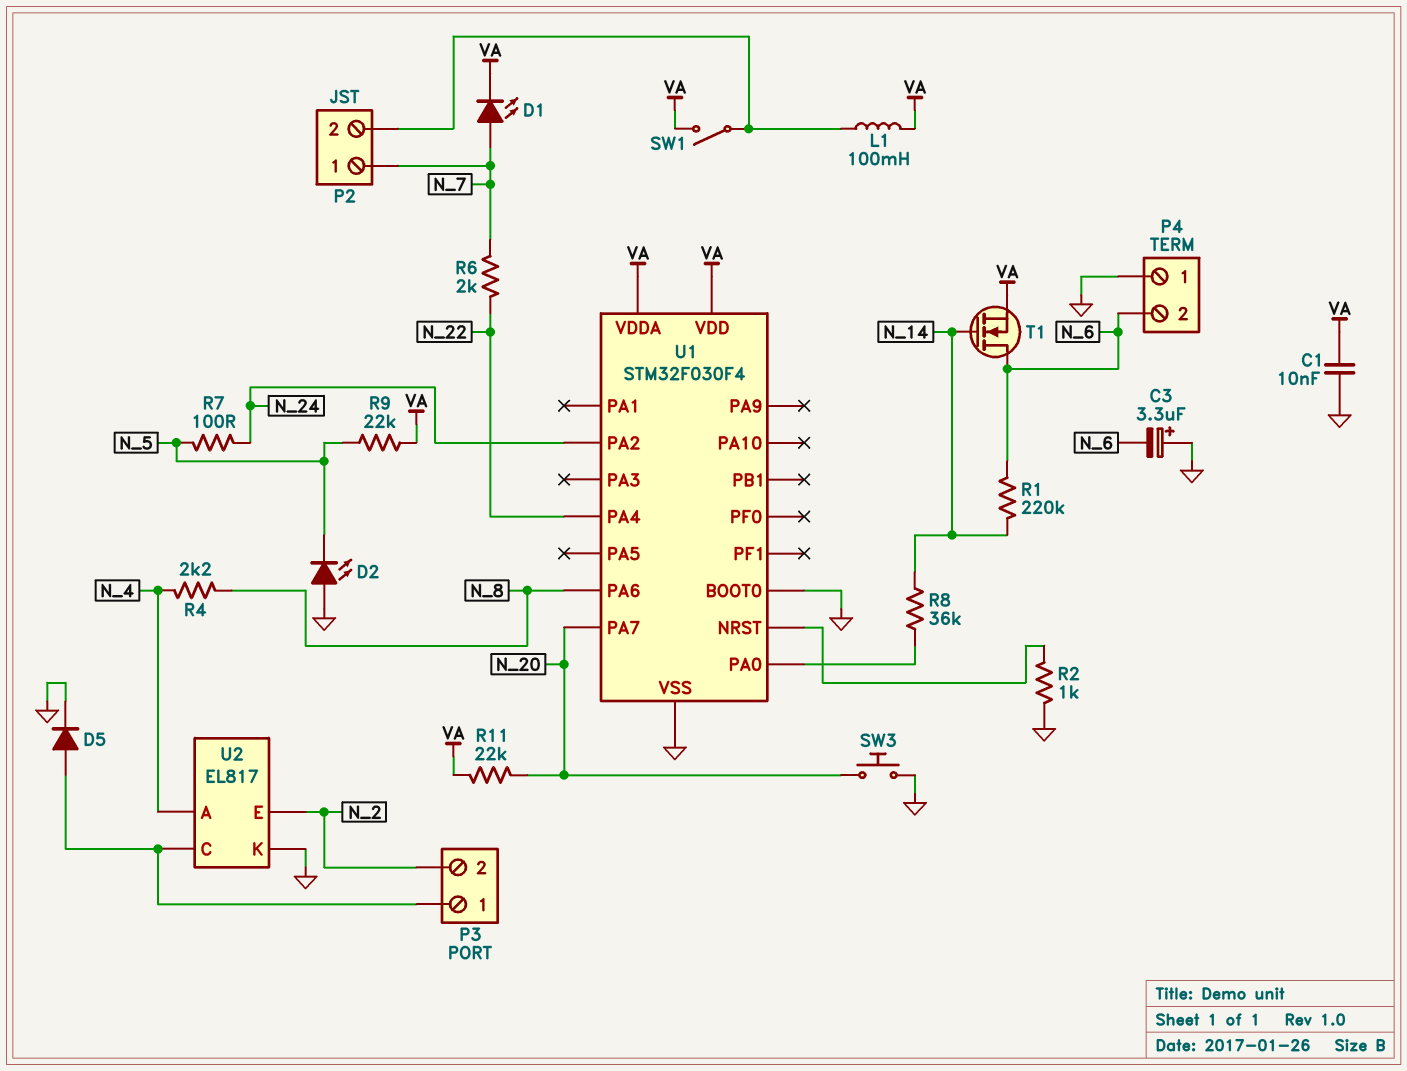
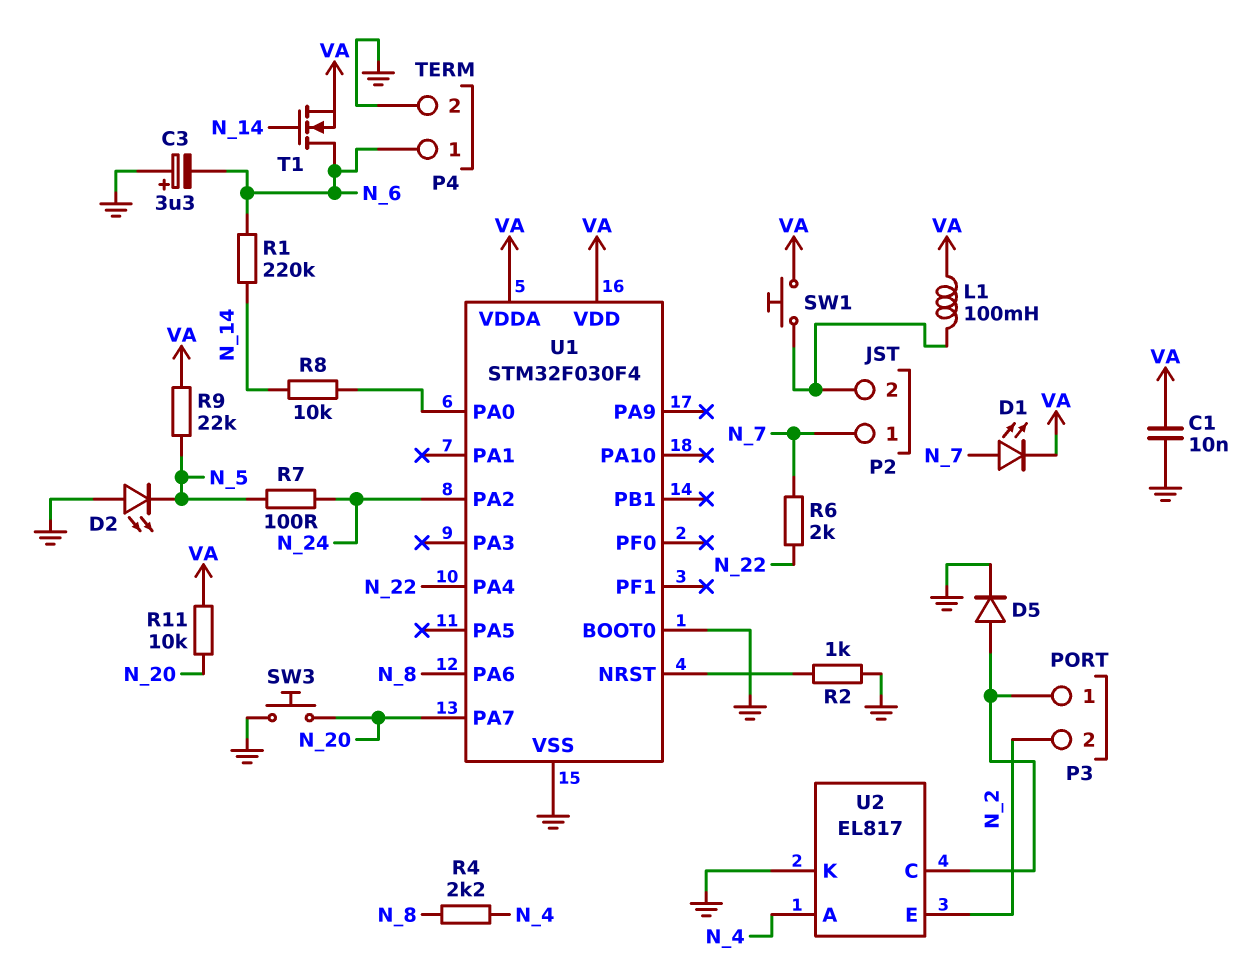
P4 pin 1: GND -> N_6
P4 pin 2: N_6 -> GND
R8: 36k (N_14, U1/PA0) -> 10k (N_14, U1/PA0)
R11: 22k (N_20, VA) -> 10k (N_20, VA)
SW1: switch (P2/2, VA) -> button (P2/2, VA)

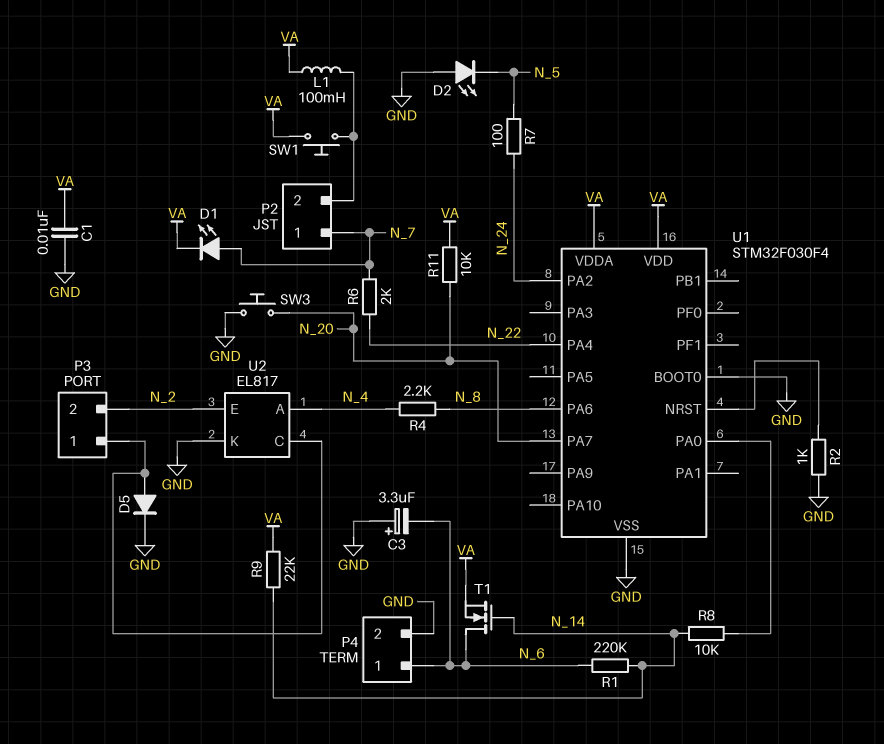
R9: 22k (N_5, VA) -> 22k (N_14, VA)

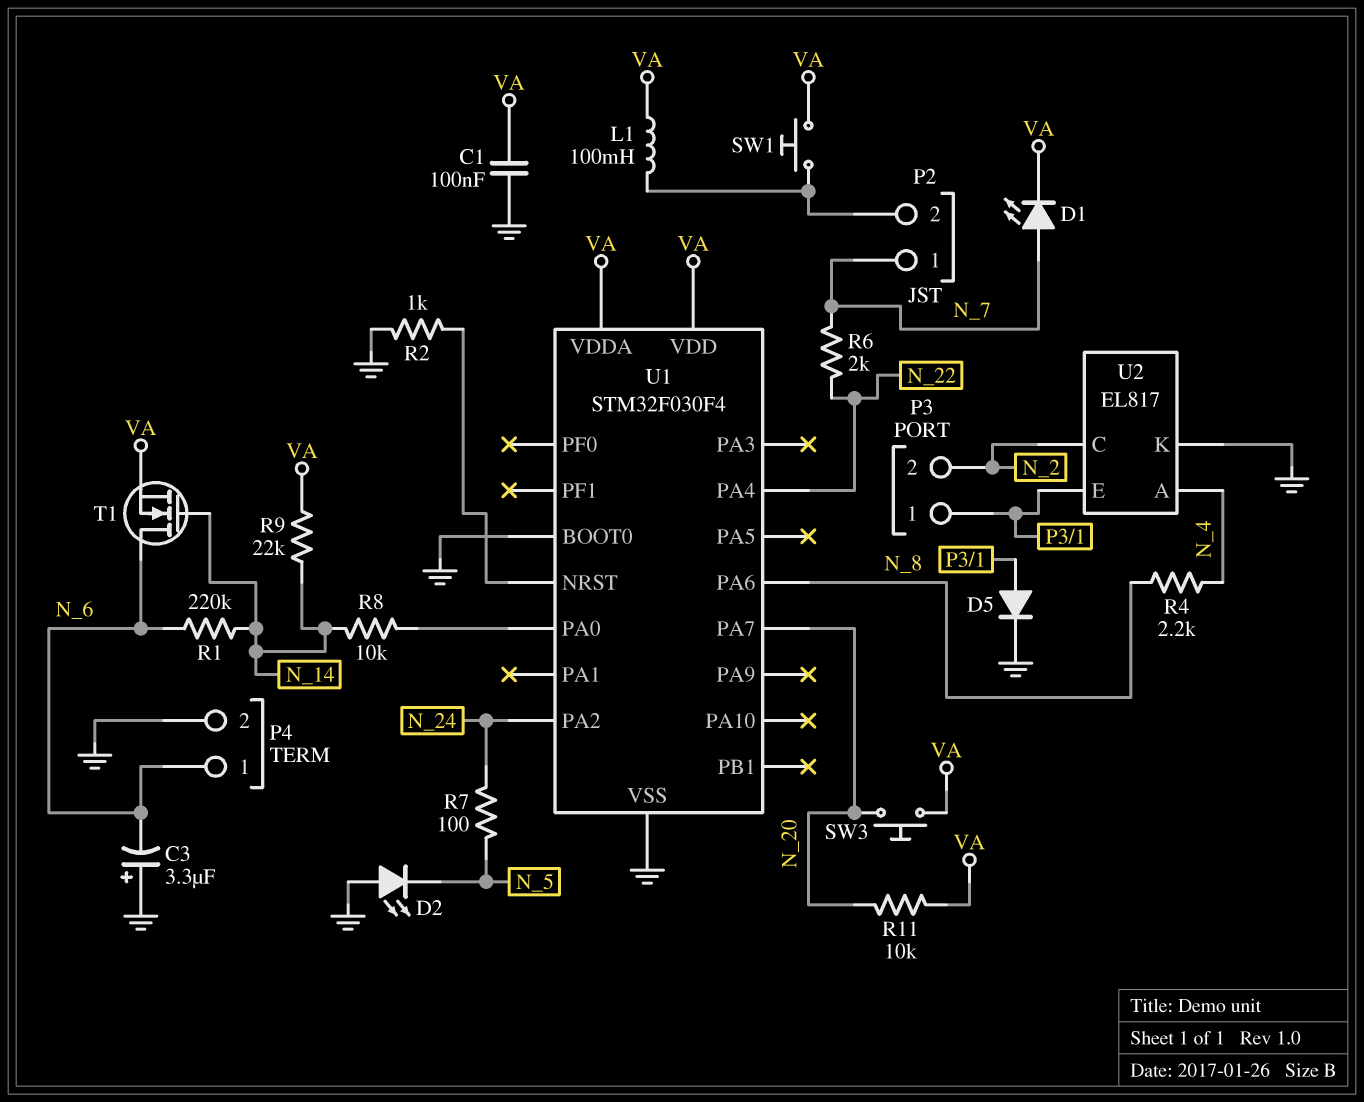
C1: 10nF (GND, VA) -> 100nF (GND, VA)
SW3: button (GND, N_20) -> button (N_20, VA)
U2 pin C: P3/1 -> N_2
U2 pin E: N_2 -> P3/1

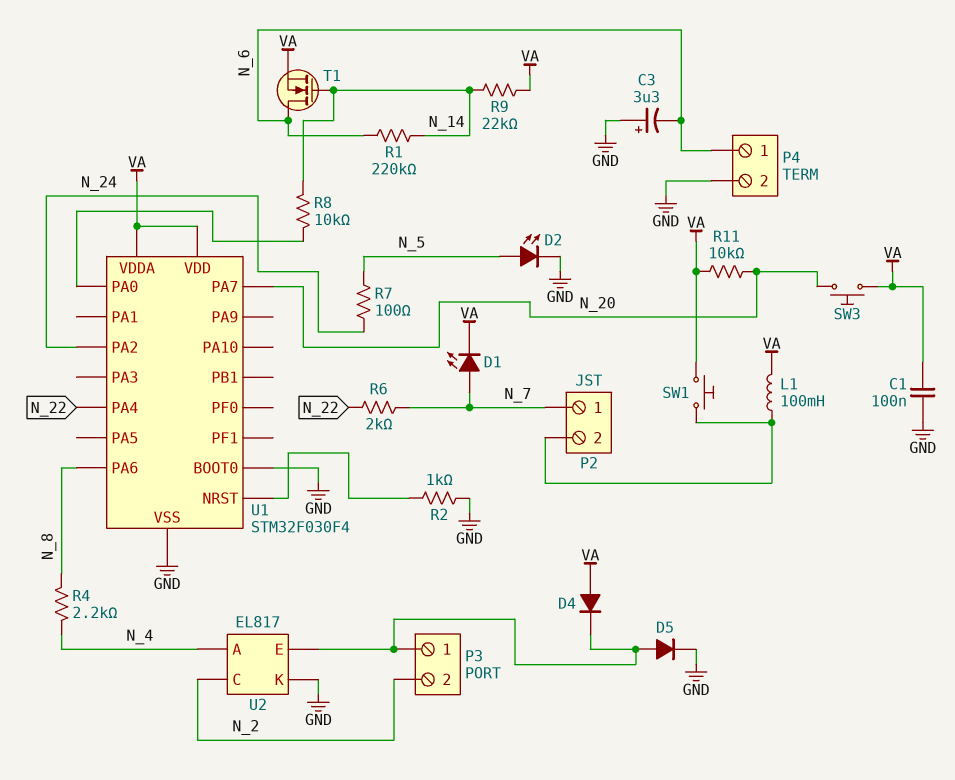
D2: LED (A GND, K N_5) -> LED (A N_5, K GND)
D4: none -> diode (A VA, K P3/1)

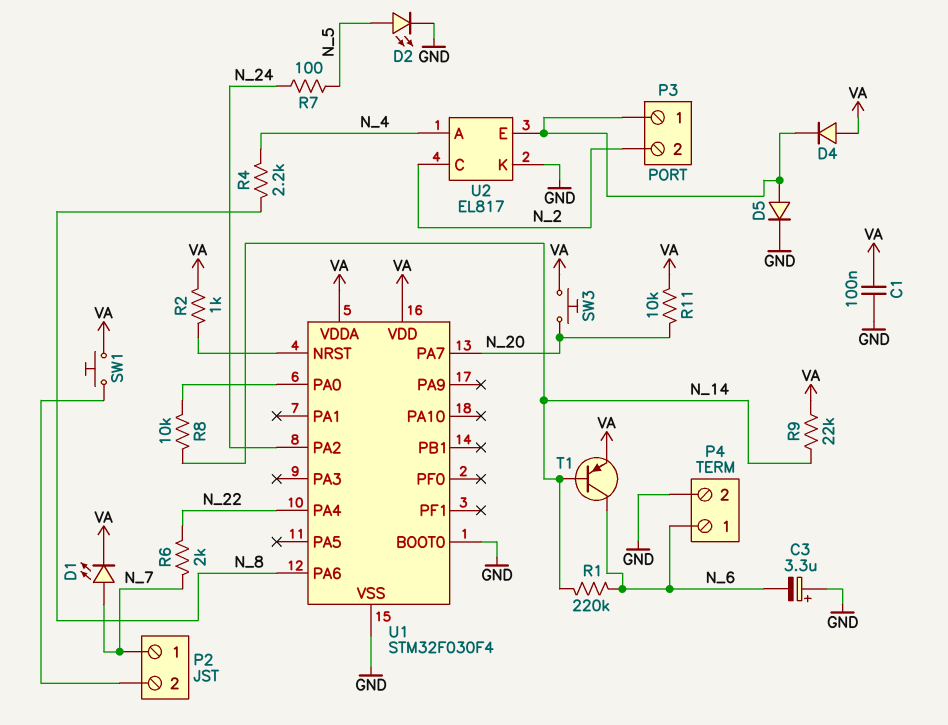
L1: 100mH (P2/2, VA) -> none
R2: 1k (GND, U1/NRST) -> 1k (U1/NRST, VA)
T1: NMOS (G N_14, D N_6, S VA) -> PNP (B N_14, C N_6, E VA)

